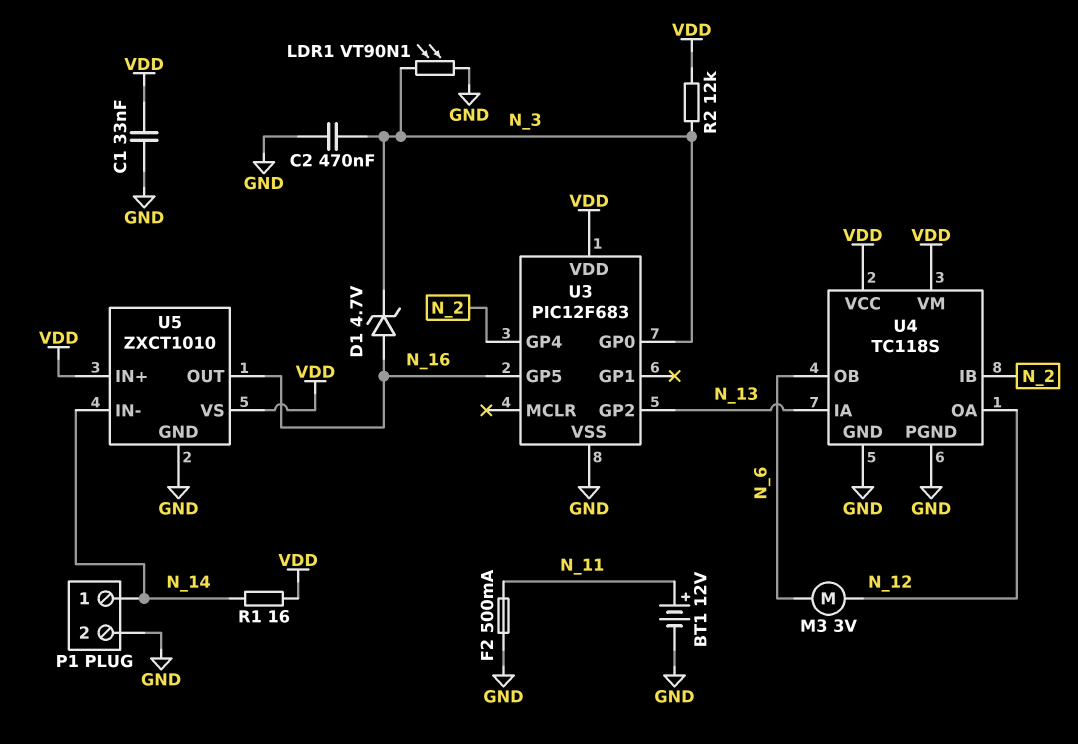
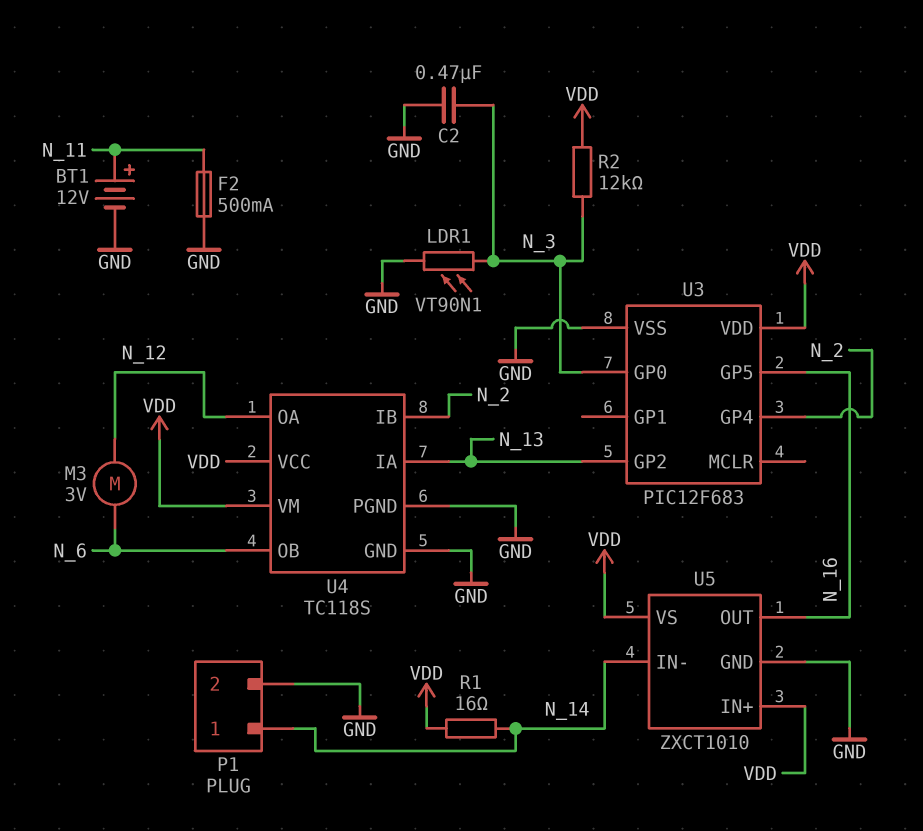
C1: 33nF (GND, VDD) -> none
D1: zener 4.7V (A N_16, K N_3) -> none

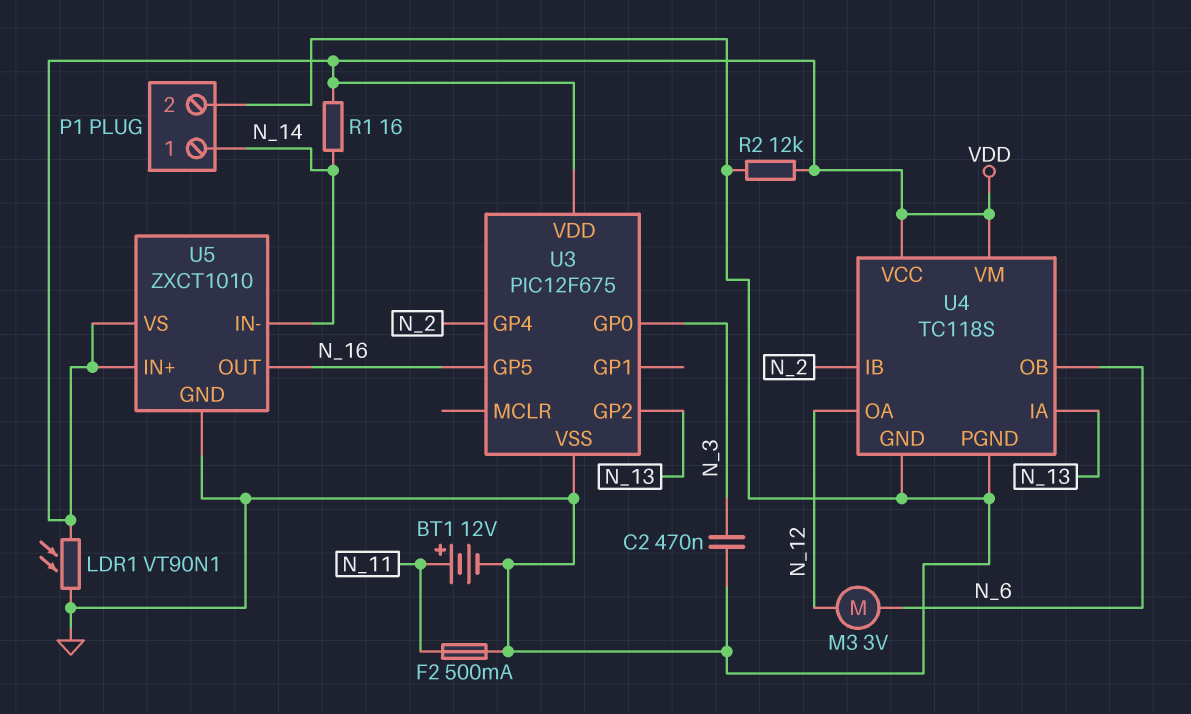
LDR1: VT90N1 (GND, N_3) -> VT90N1 (GND, VDD)
R2: 12k (N_3, VDD) -> 12k (GND, VDD)
U3: PIC12F683 -> PIC12F675

